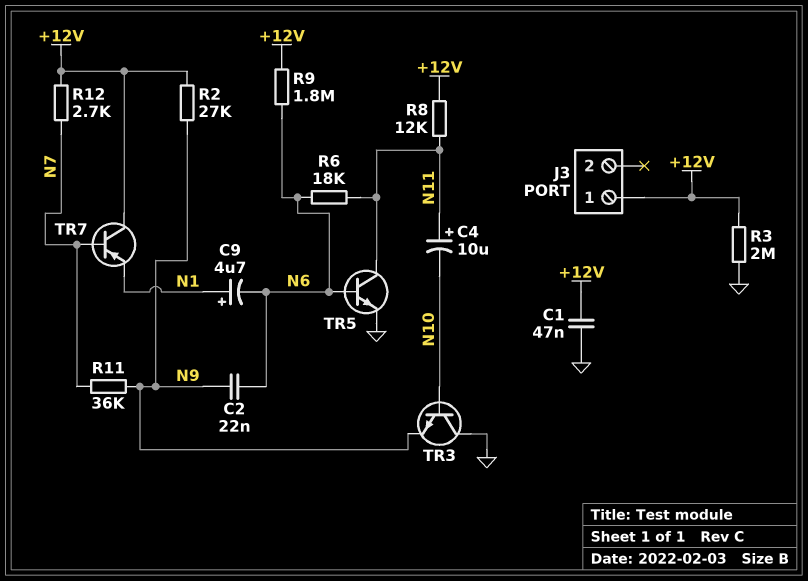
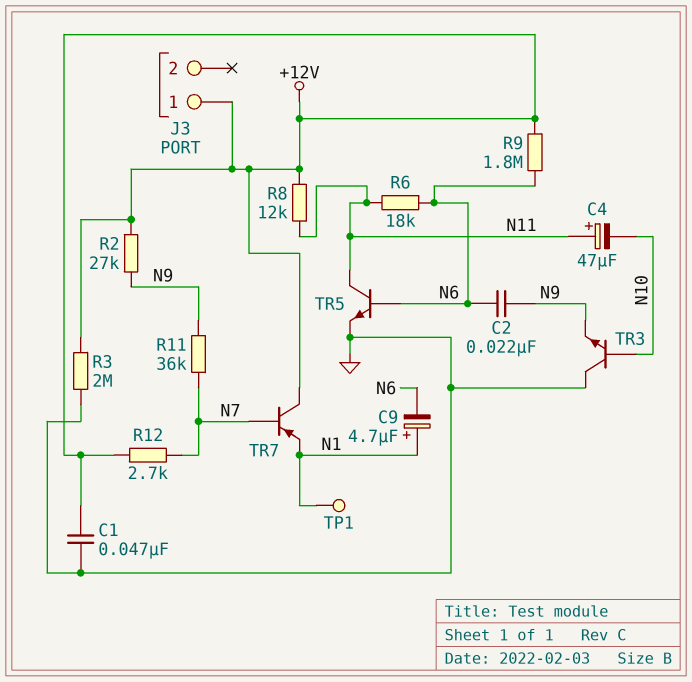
C4: 10uF (plus N11, minus N10) -> 47uF (plus N11, minus N10)
TP1: none -> test point (N1)

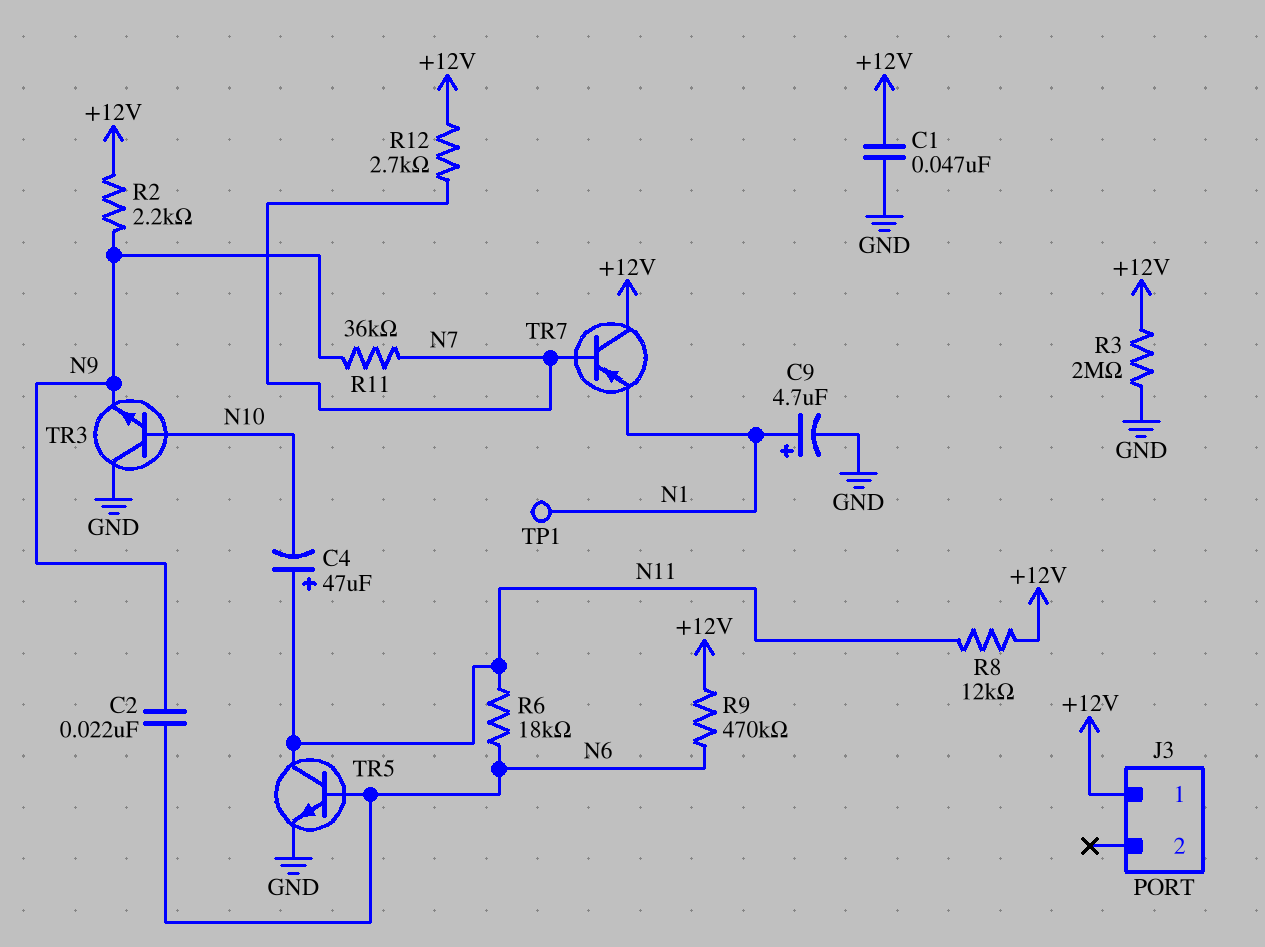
C9: 4.7uF (plus N1, minus N6) -> 4.7uF (plus N1, minus GND)
R2: 27k (+12V, N9) -> 2.2k (+12V, N9)
R9: 1.8M (+12V, N6) -> 470k (+12V, N6)

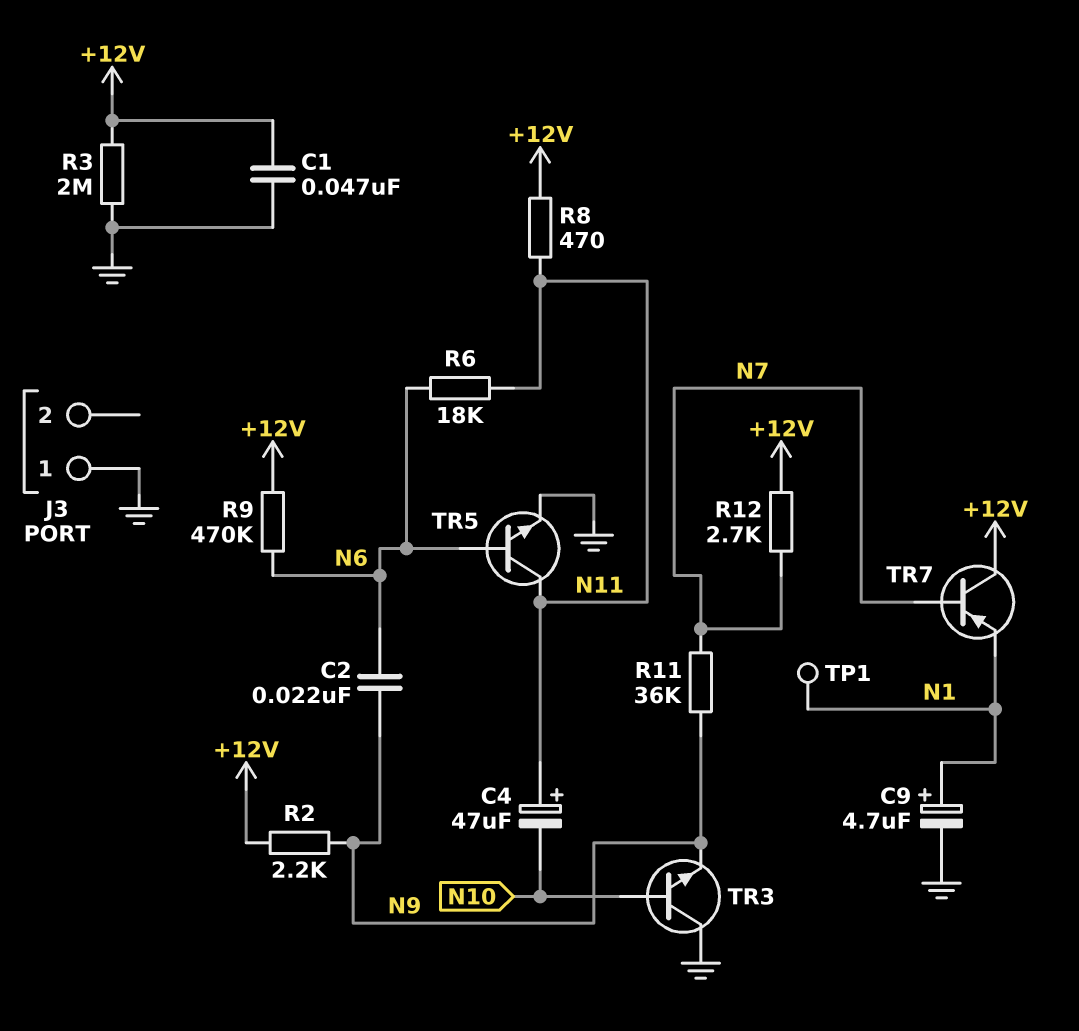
J3 pin 1: +12V -> GND
R8: 12k (+12V, N11) -> 470 (+12V, N11)

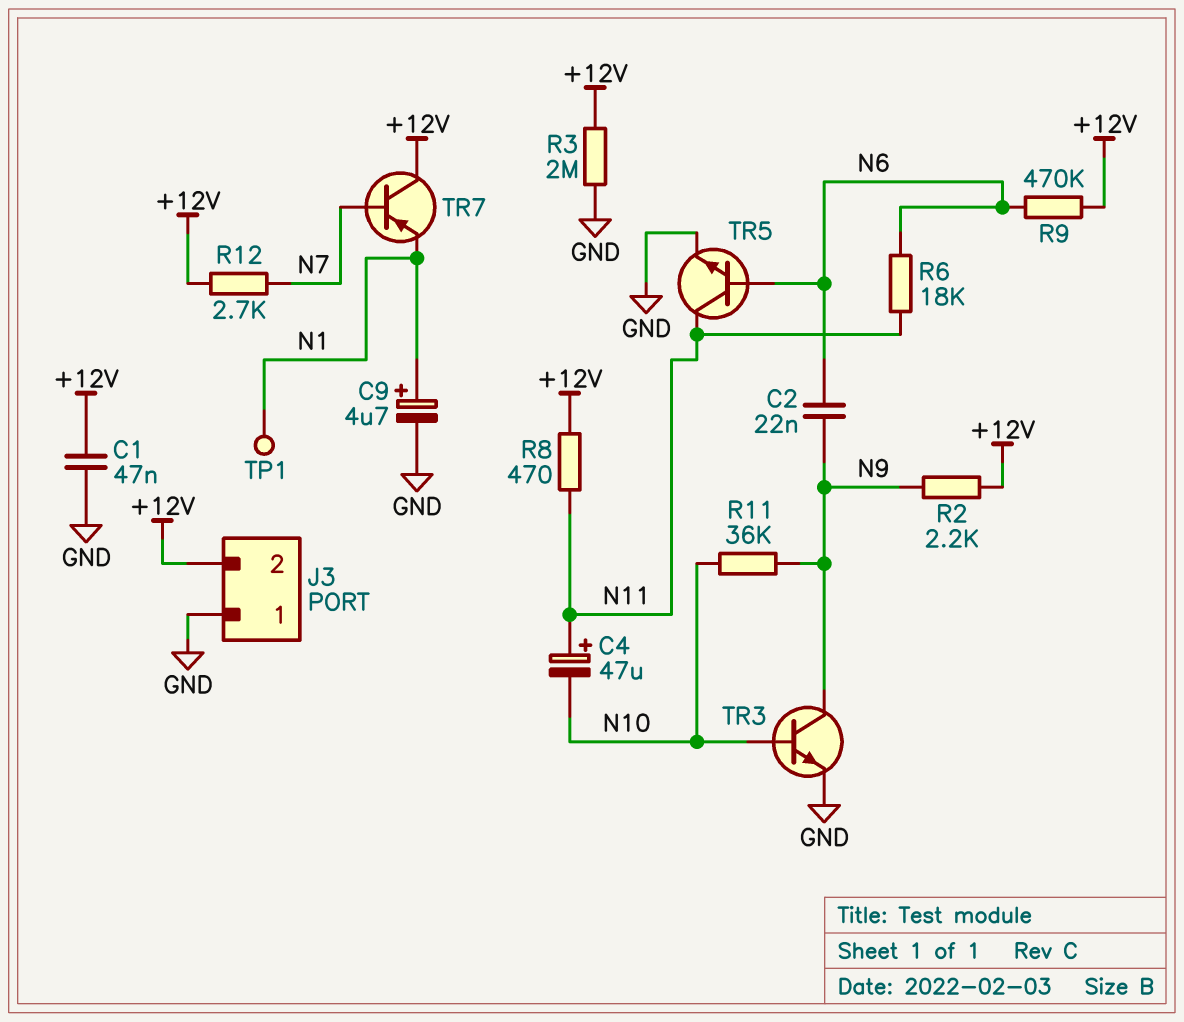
J3 pin 2: none -> +12V
R11: 36k (N7, N9) -> 36k (N9, N10)
TR3: NPN (B N10, C GND, E N9) -> NPN (B N10, C N9, E GND)

